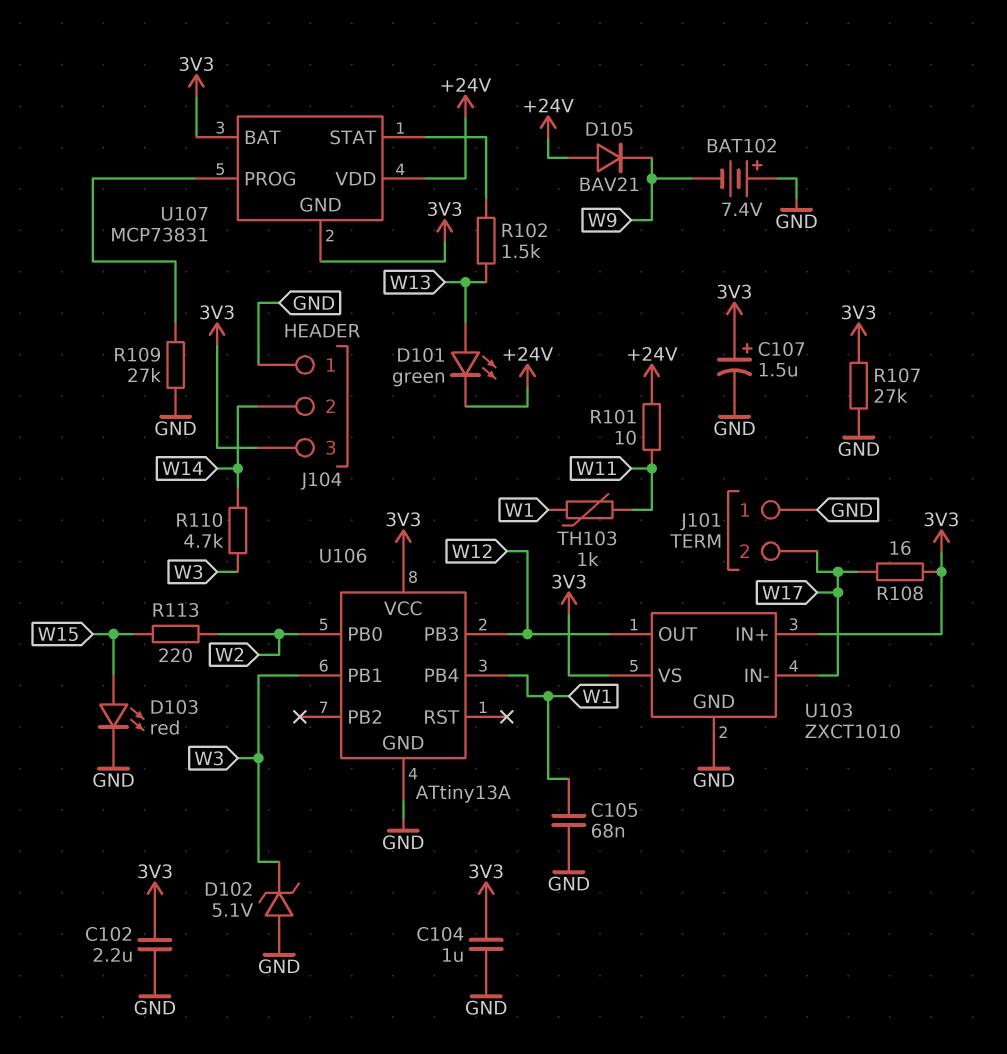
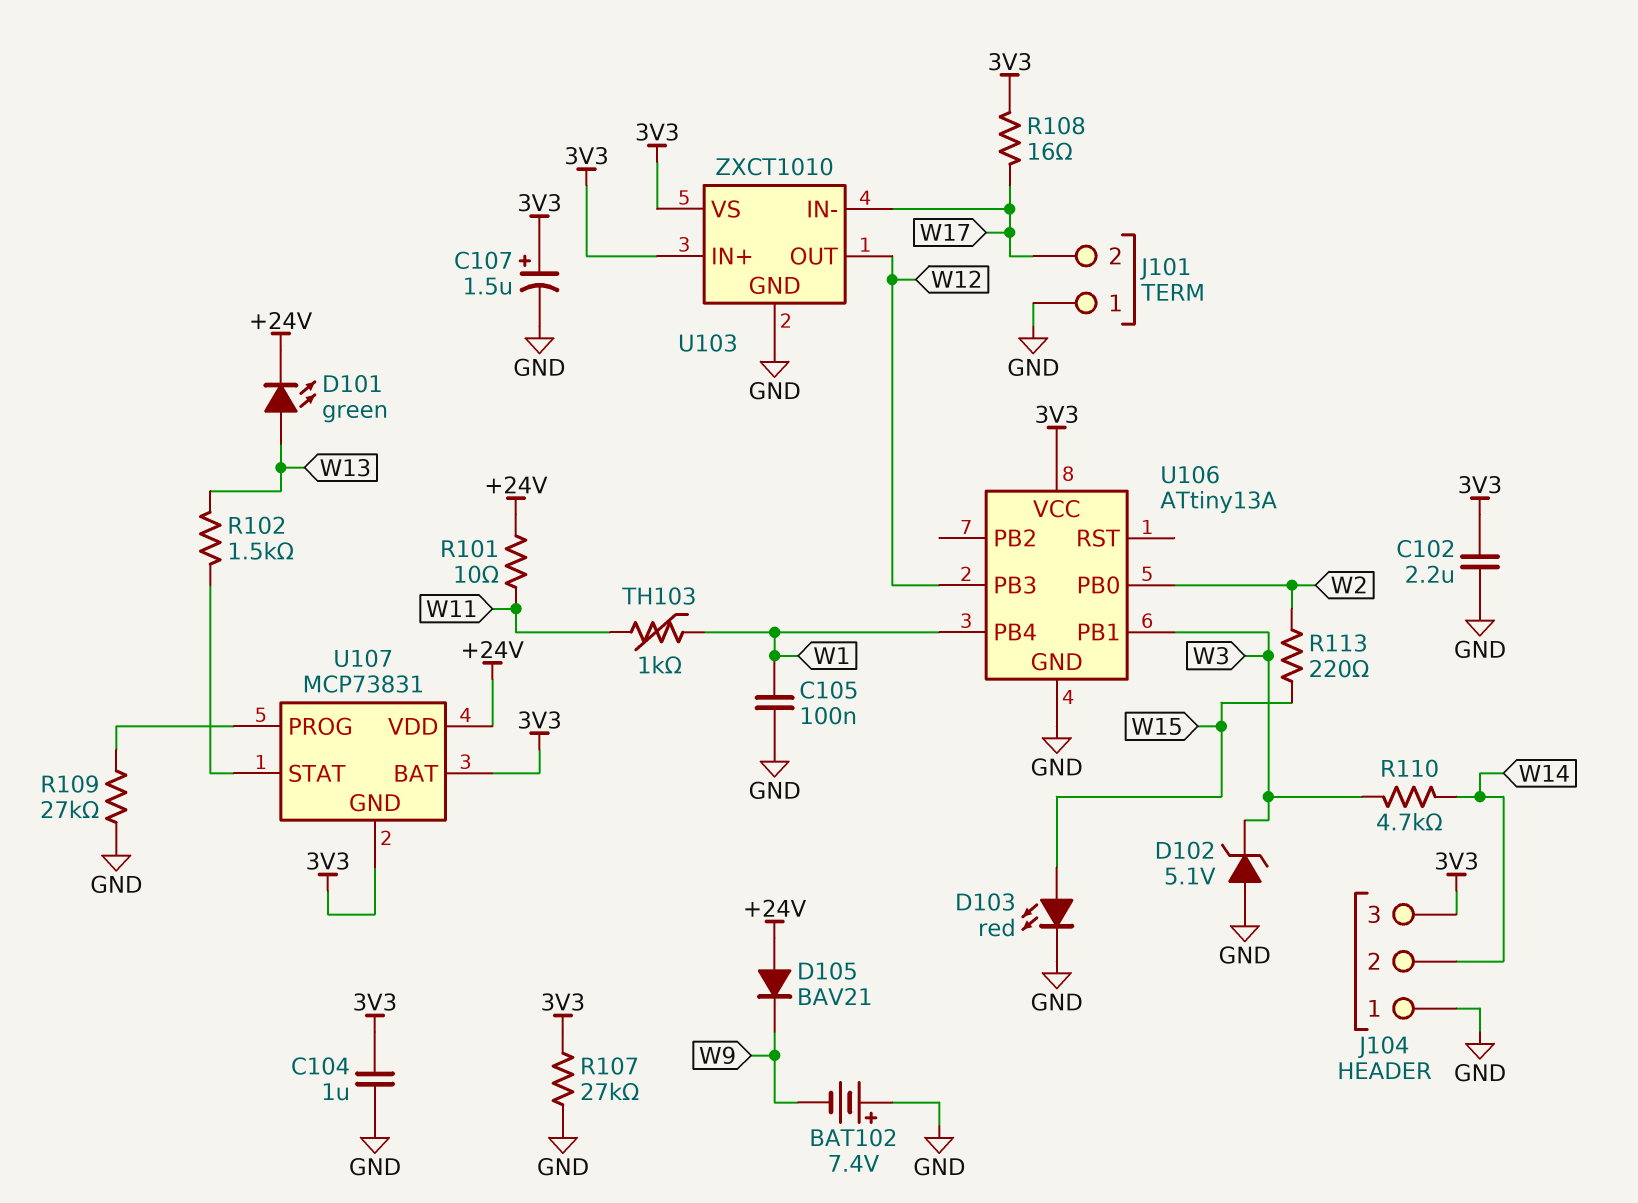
C105: 68nF (GND, W1) -> 100nF (GND, W1)

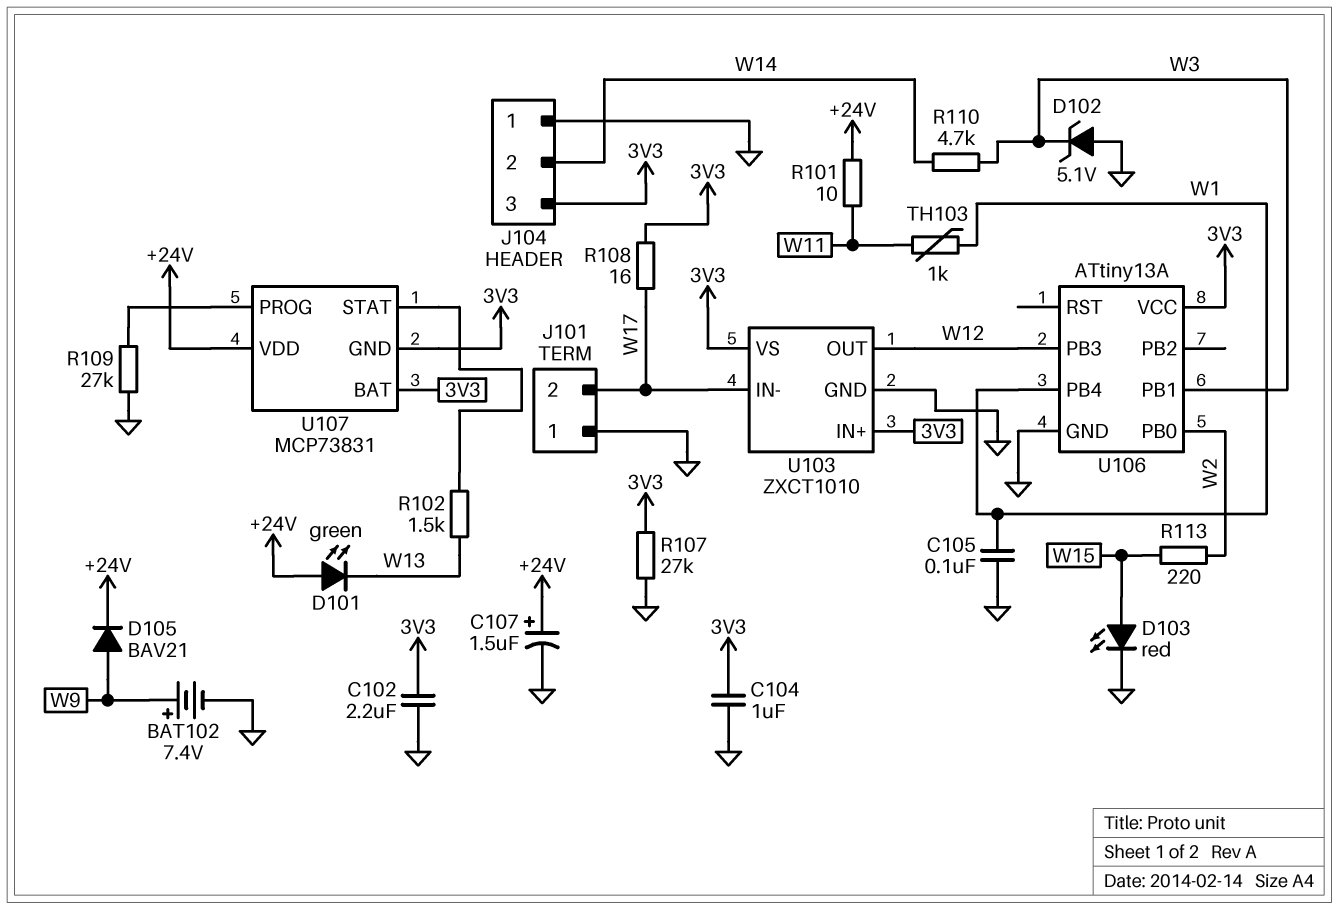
BAT102: 7.4V (plus GND, minus W9) -> 7.4V (plus W9, minus GND)
C107: 1.5uF (plus 3V3, minus GND) -> 1.5uF (plus +24V, minus GND)
D101: LED green (A W13, K +24V) -> LED green (A +24V, K W13)
D105: diode BAV21 (A +24V, K W9) -> diode BAV21 (A W9, K +24V)

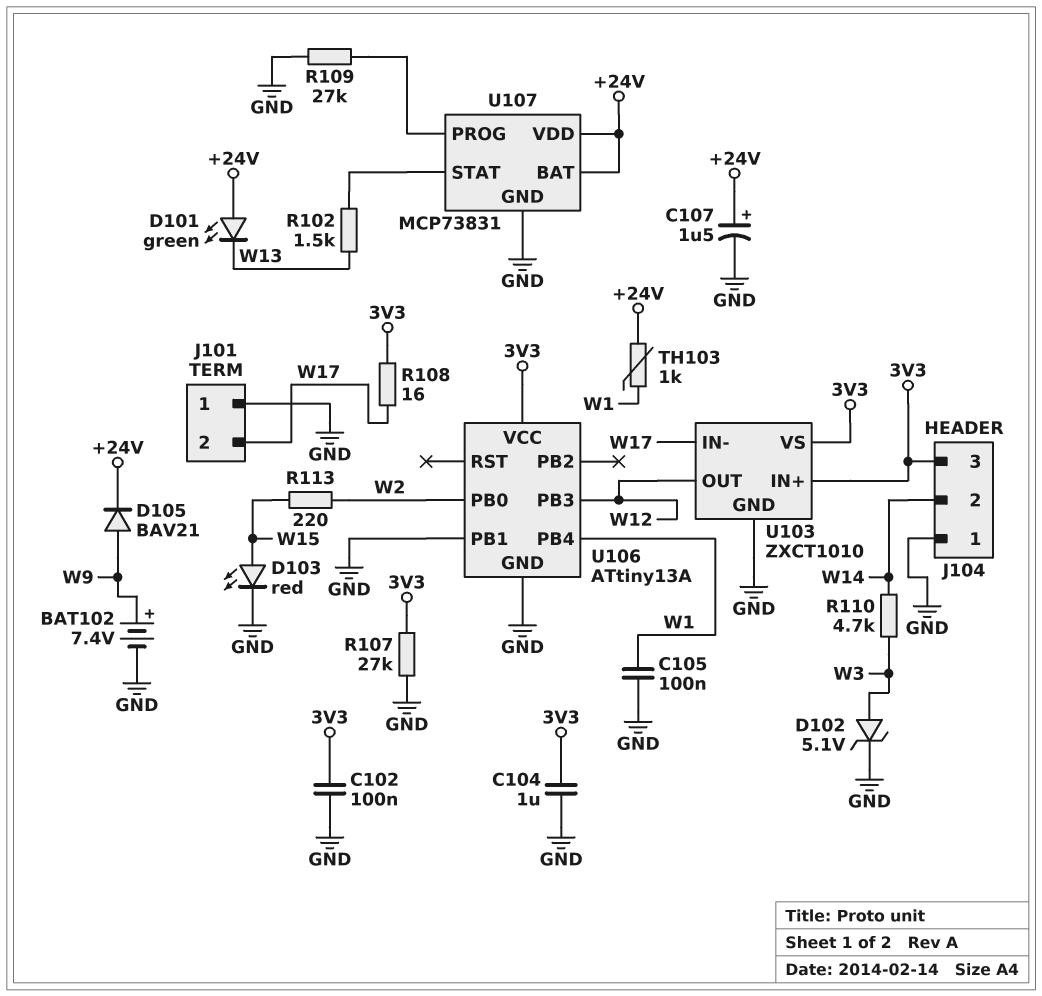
C102: 2.2uF (3V3, GND) -> 100nF (3V3, GND)
D102: zener 5.1V (A GND, K W3) -> zener 5.1V (A W3, K GND)
R101: 10 (+24V, W11) -> none
TH103: 1k (W1, W11) -> 1k (+24V, W1)
U106 pin PB1: W3 -> GND
U107 pin BAT: 3V3 -> +24V
U107 pin GND: 3V3 -> GND

